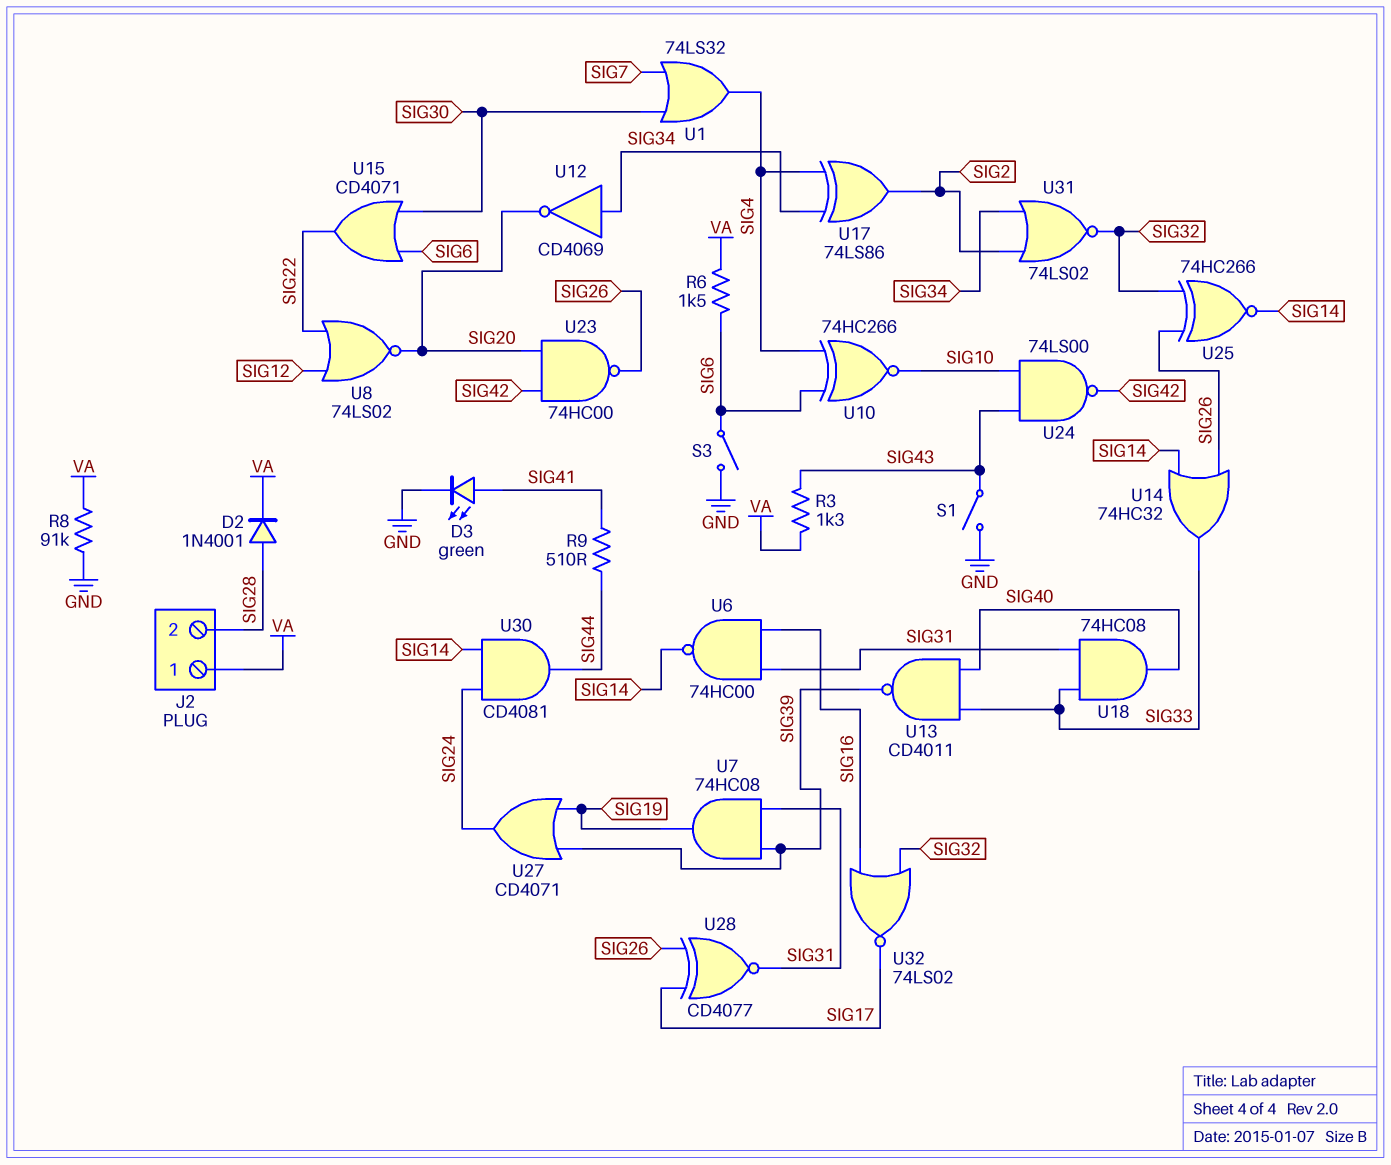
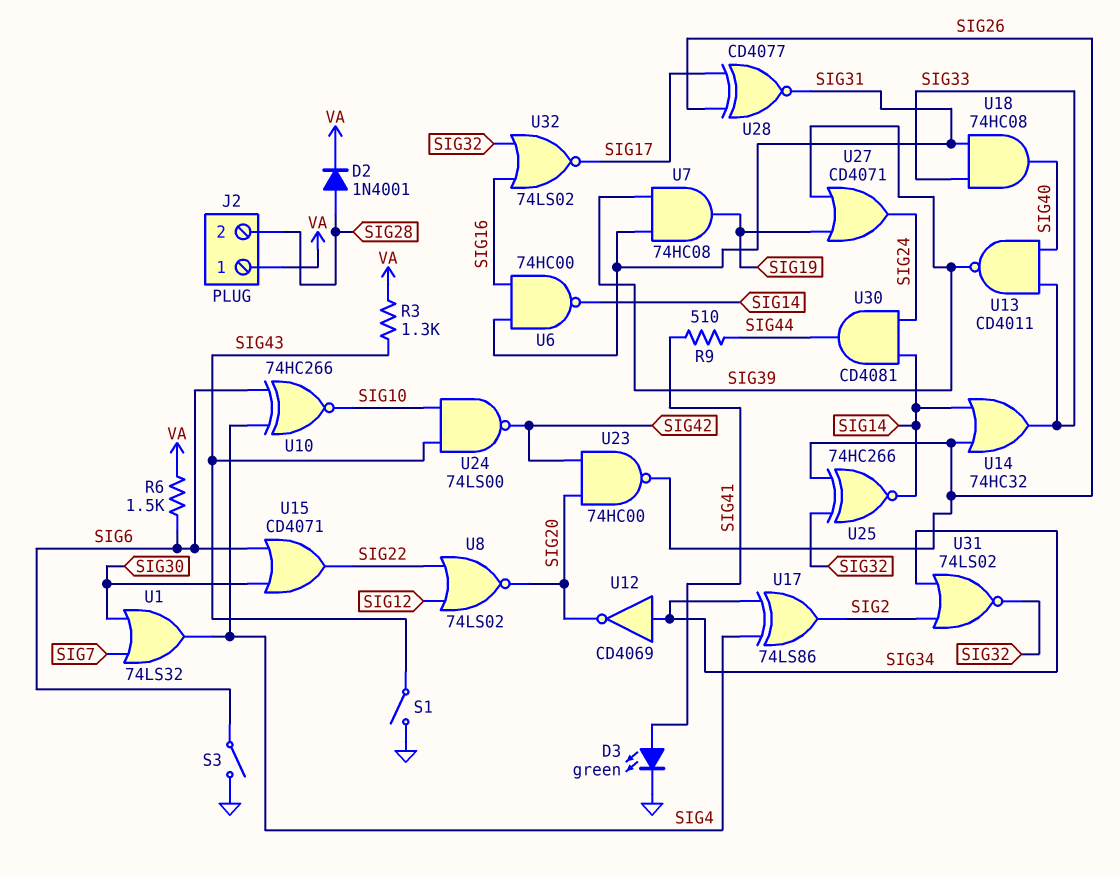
R8: 91k (GND, VA) -> none

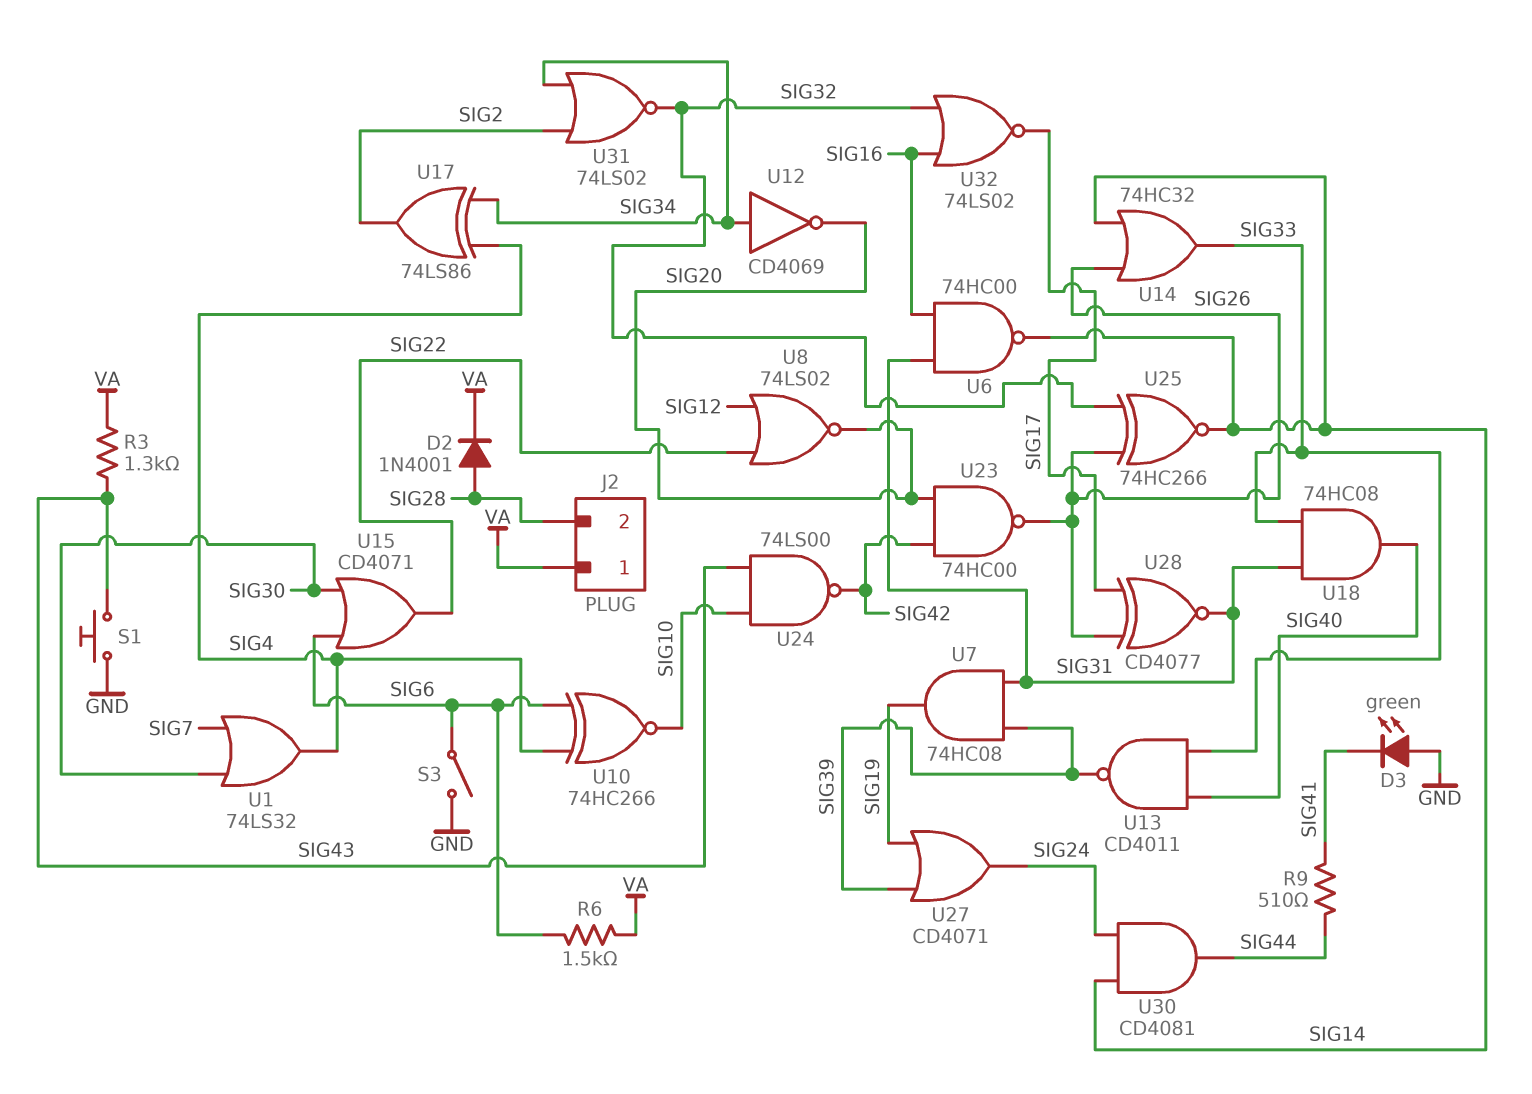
D3: LED green (A SIG41, K GND) -> LED green (A GND, K SIG41)
S1: switch (GND, SIG43) -> button (GND, SIG43)

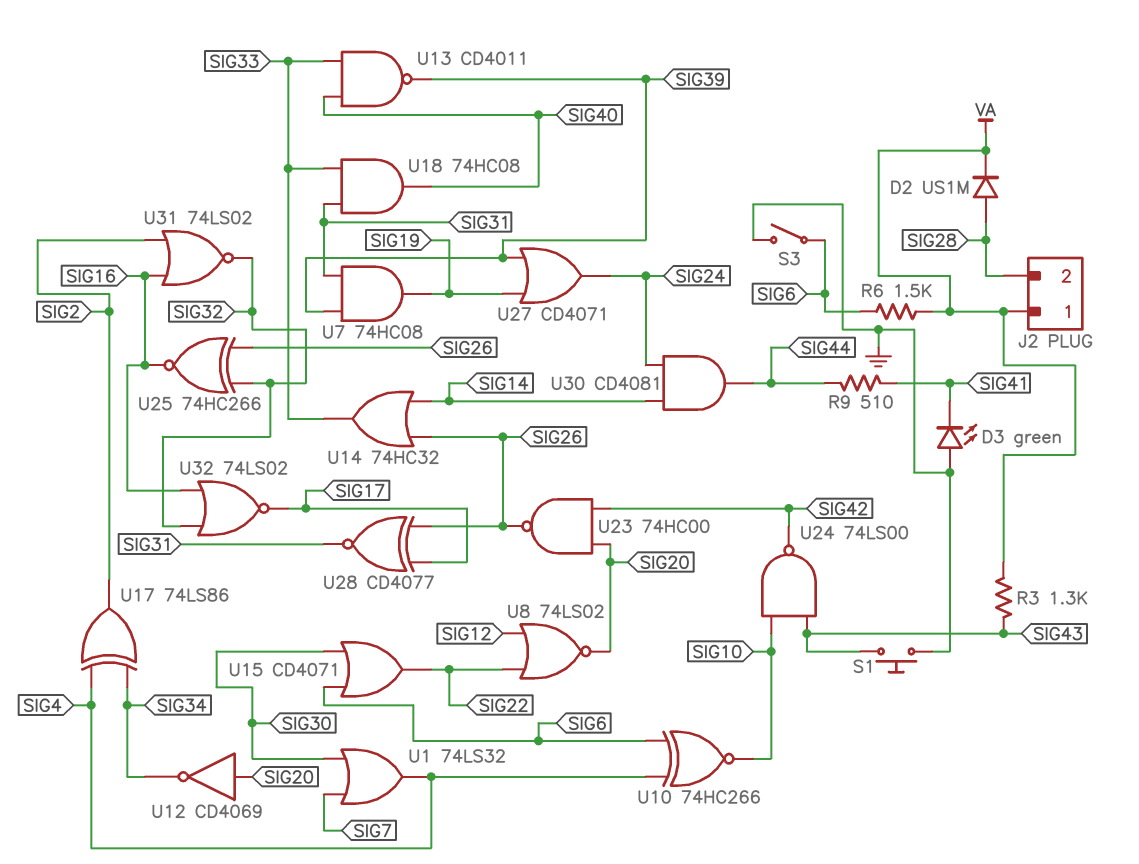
D2: diode 1N4001 (A SIG28, K VA) -> diode US1M (A SIG28, K VA)
U6: NAND 74HC00 (in SIG16, in SIG31, out SIG14) -> none
U12: NOT CD4069 (in SIG34, out SIG20) -> NOT CD4069 (in SIG20, out SIG34)
U25: XNOR 74HC266 (in SIG26, in SIG32, out SIG14) -> XNOR 74HC266 (in SIG26, in SIG32, out SIG16)
U31: NOR 74LS02 (in SIG2, in SIG34, out SIG32) -> NOR 74LS02 (in SIG2, in SIG16, out SIG32)

